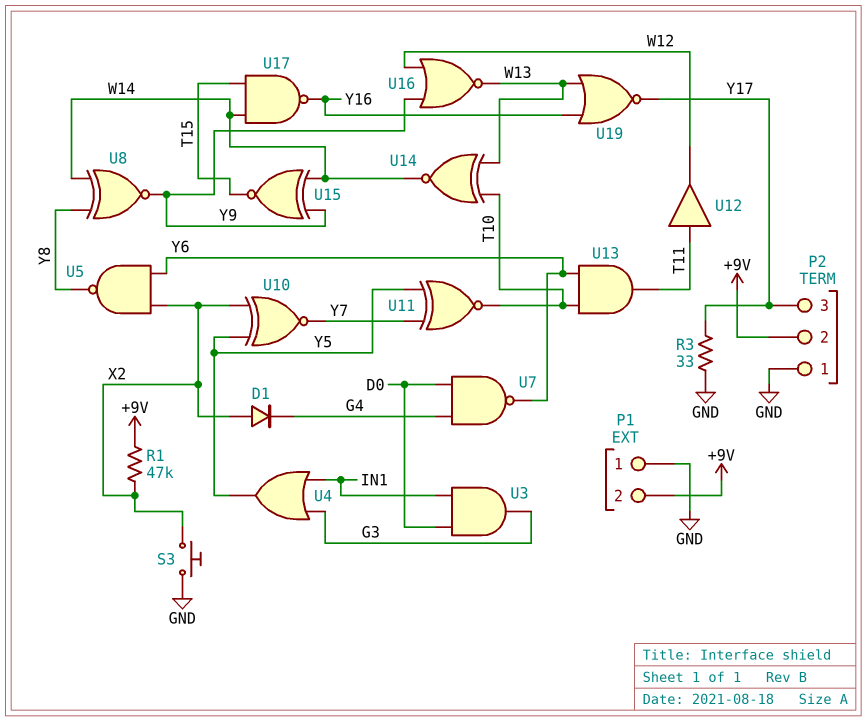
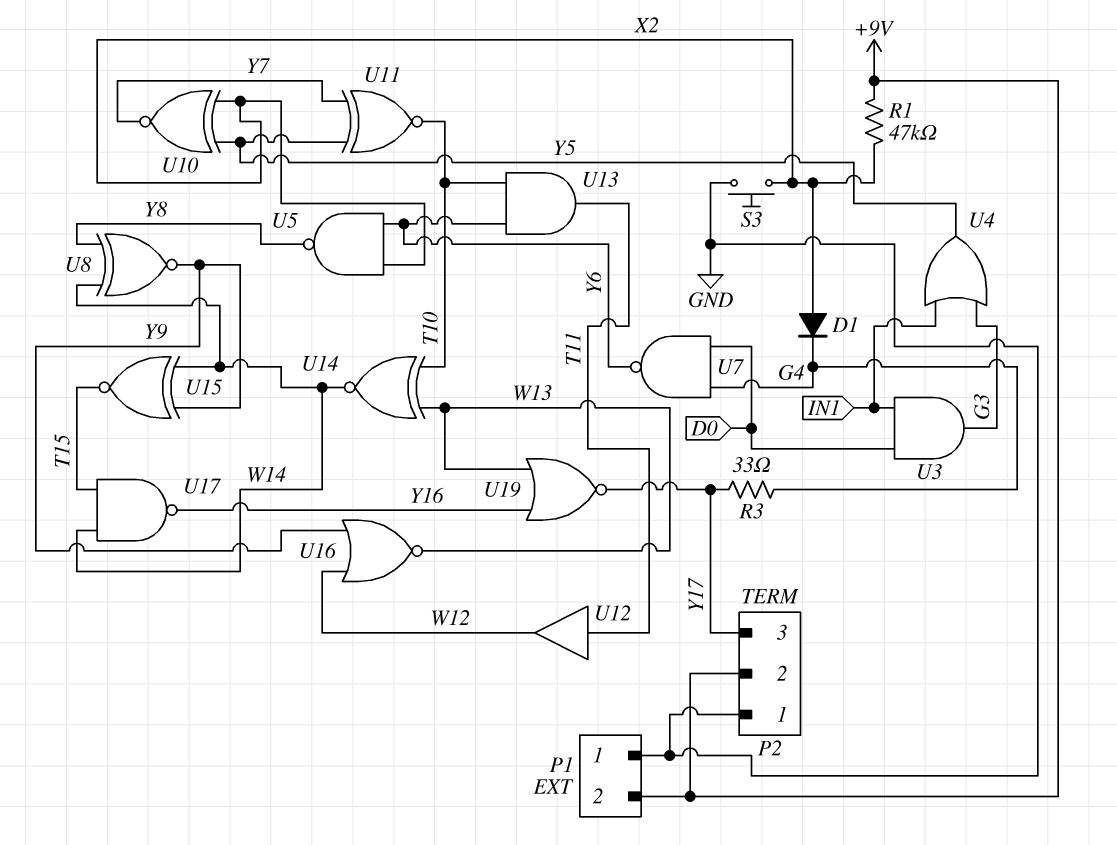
R3: 33 (GND, Y17) -> 33 (G4, Y17)

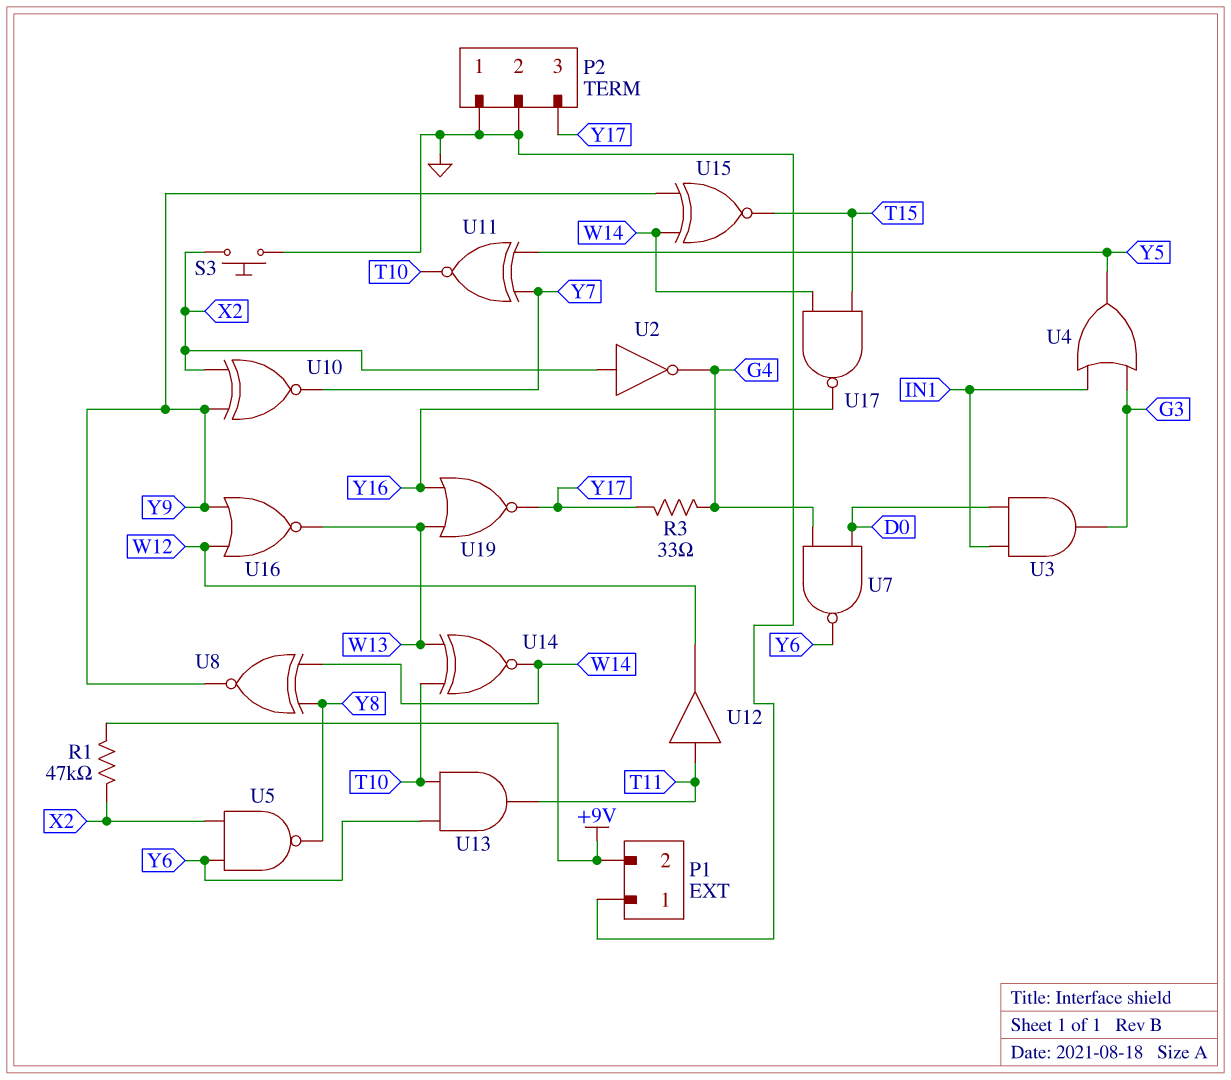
D1: diode (A X2, K G4) -> none
P2 pin 2: +9V -> GND
U2: none -> NOT (in X2, out G4)
U10: XNOR (in X2, in Y5, out Y7) -> XNOR (in X2, in Y9, out Y7)

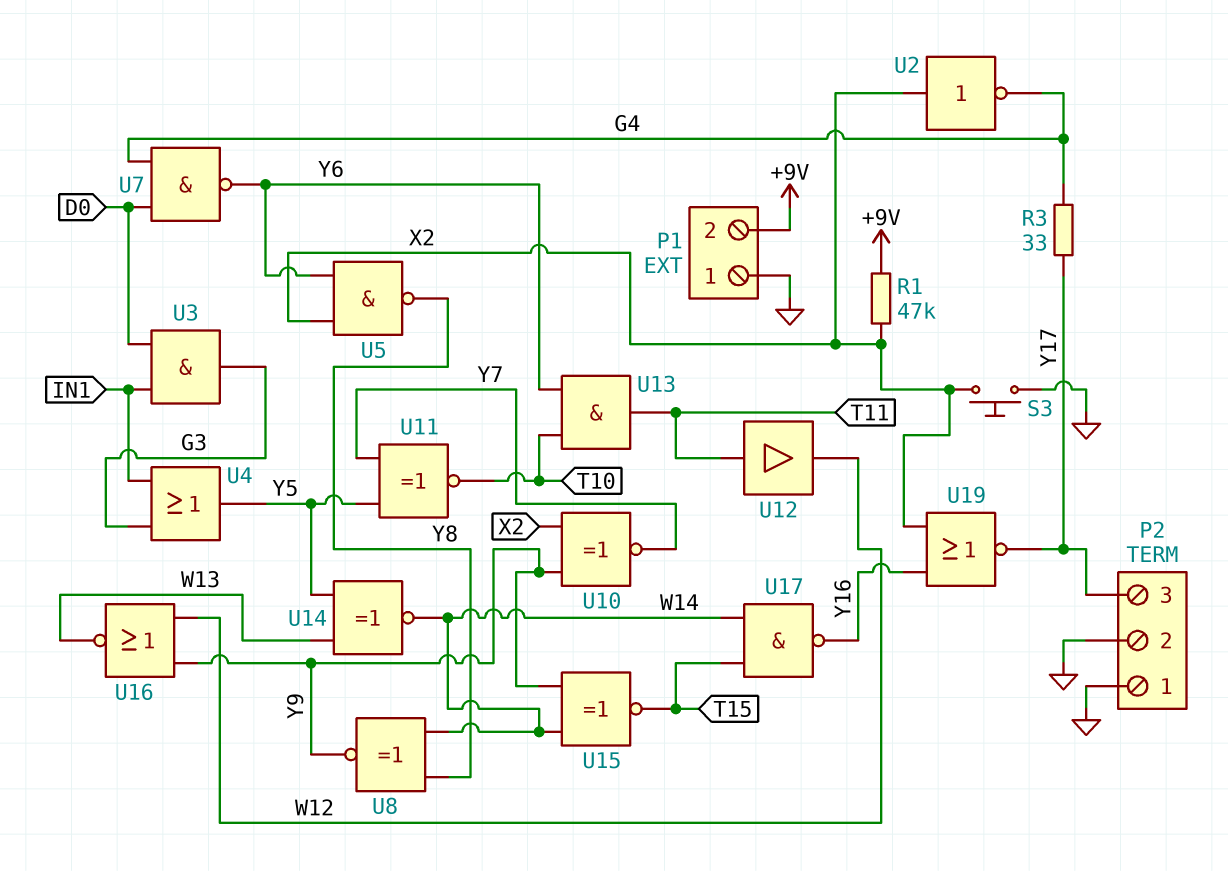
U14: XNOR (in T10, in W13, out W14) -> XNOR (in W13, in Y5, out W14)
U19: NOR (in W13, in Y16, out Y17) -> NOR (in X2, in Y16, out Y17)

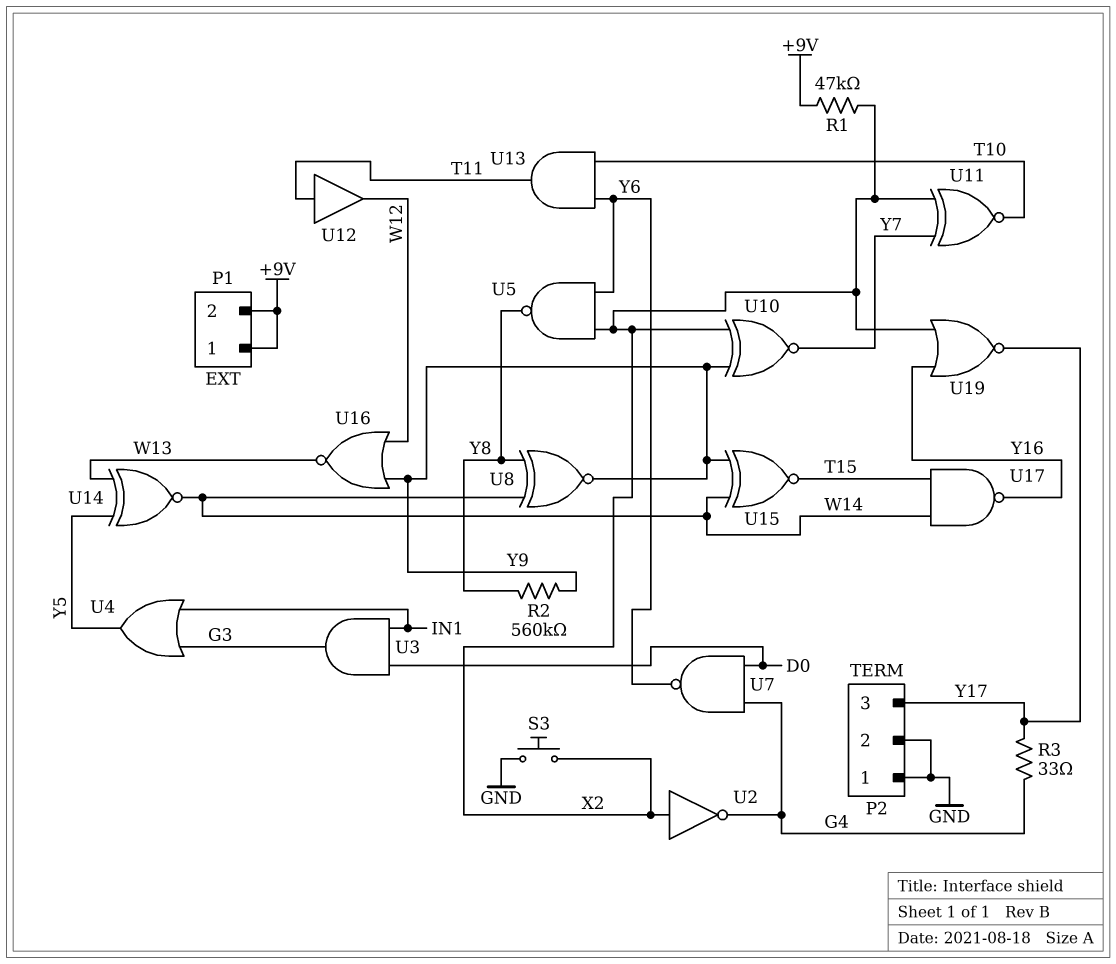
P1 pin 1: GND -> +9V
R2: none -> 560k (Y8, Y9)
U11: XNOR (in Y5, in Y7, out T10) -> XNOR (in X2, in Y7, out T10)

